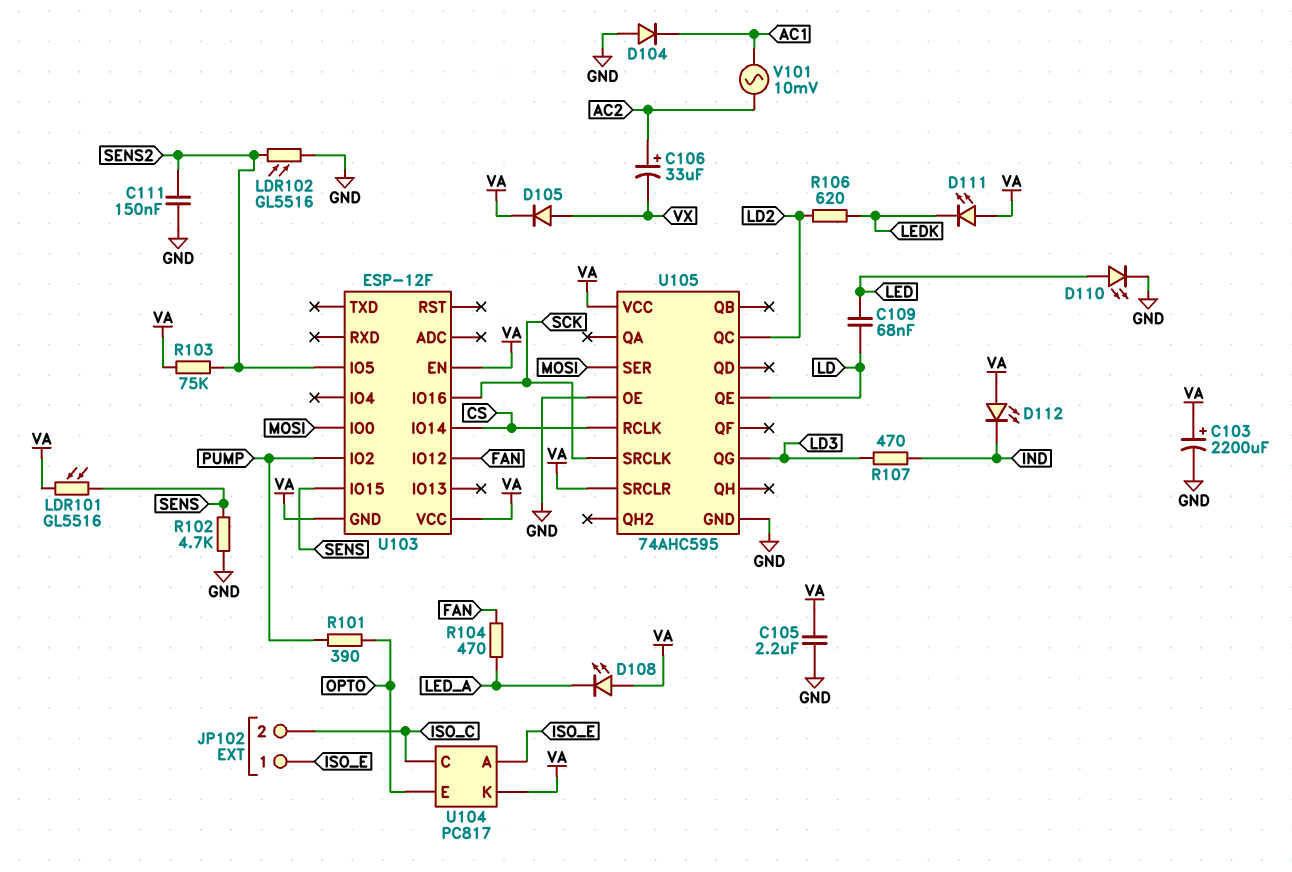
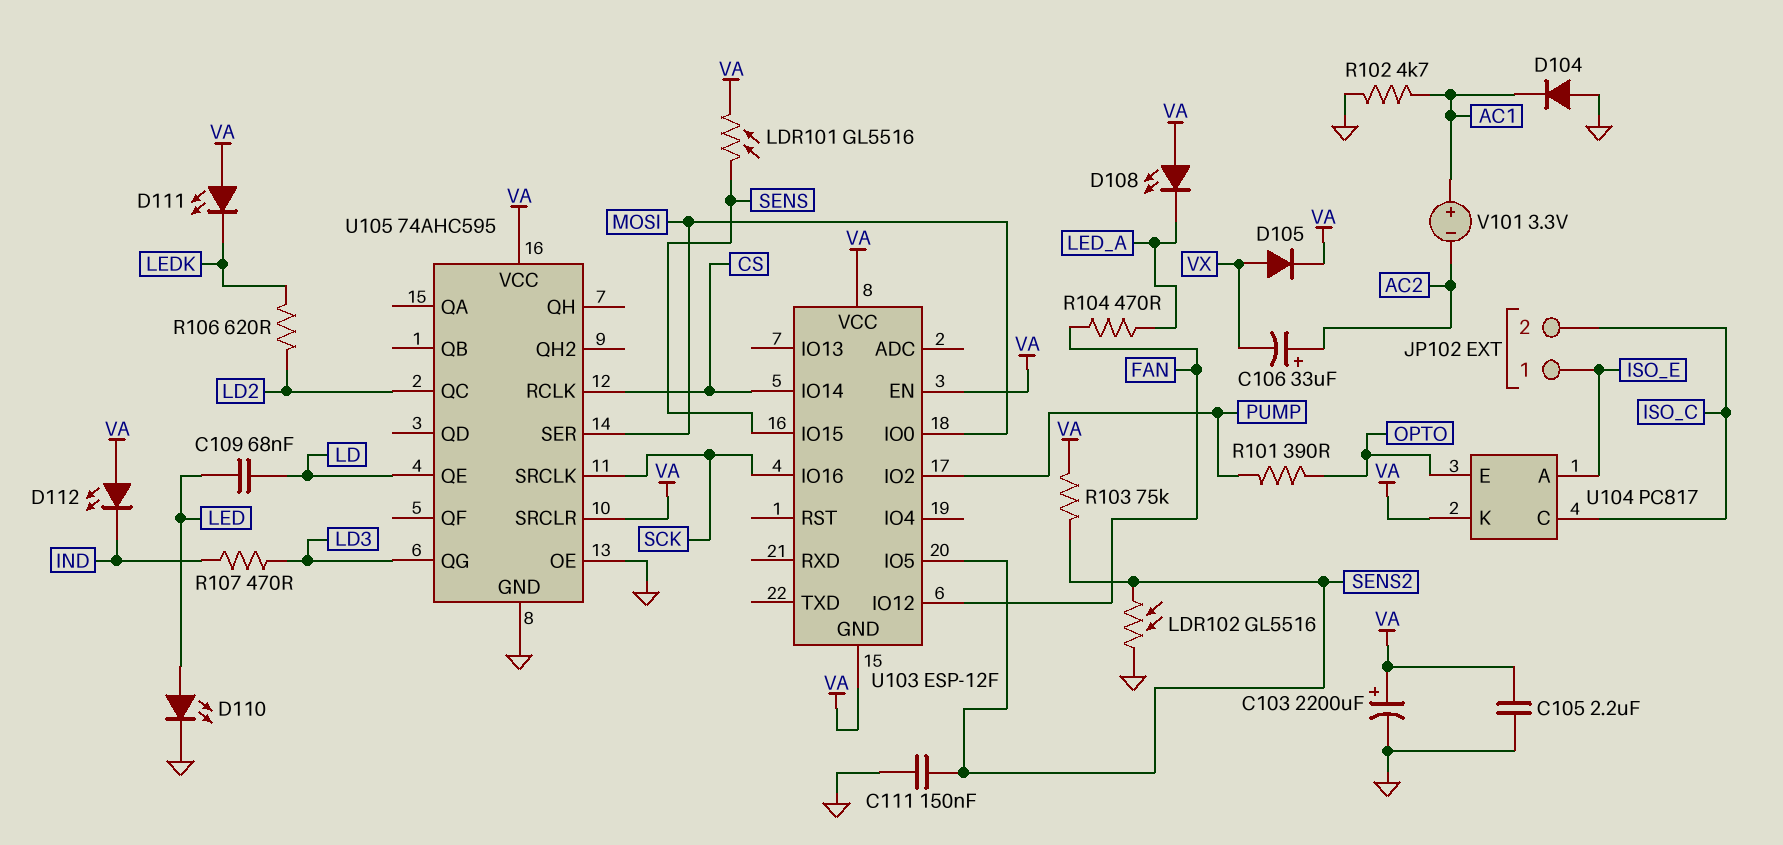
R102: 4.7k (GND, SENS) -> 4.7k (AC1, GND)
V101: AC 10mV (AC1, AC2) -> 3.3V (plus AC1, minus AC2)

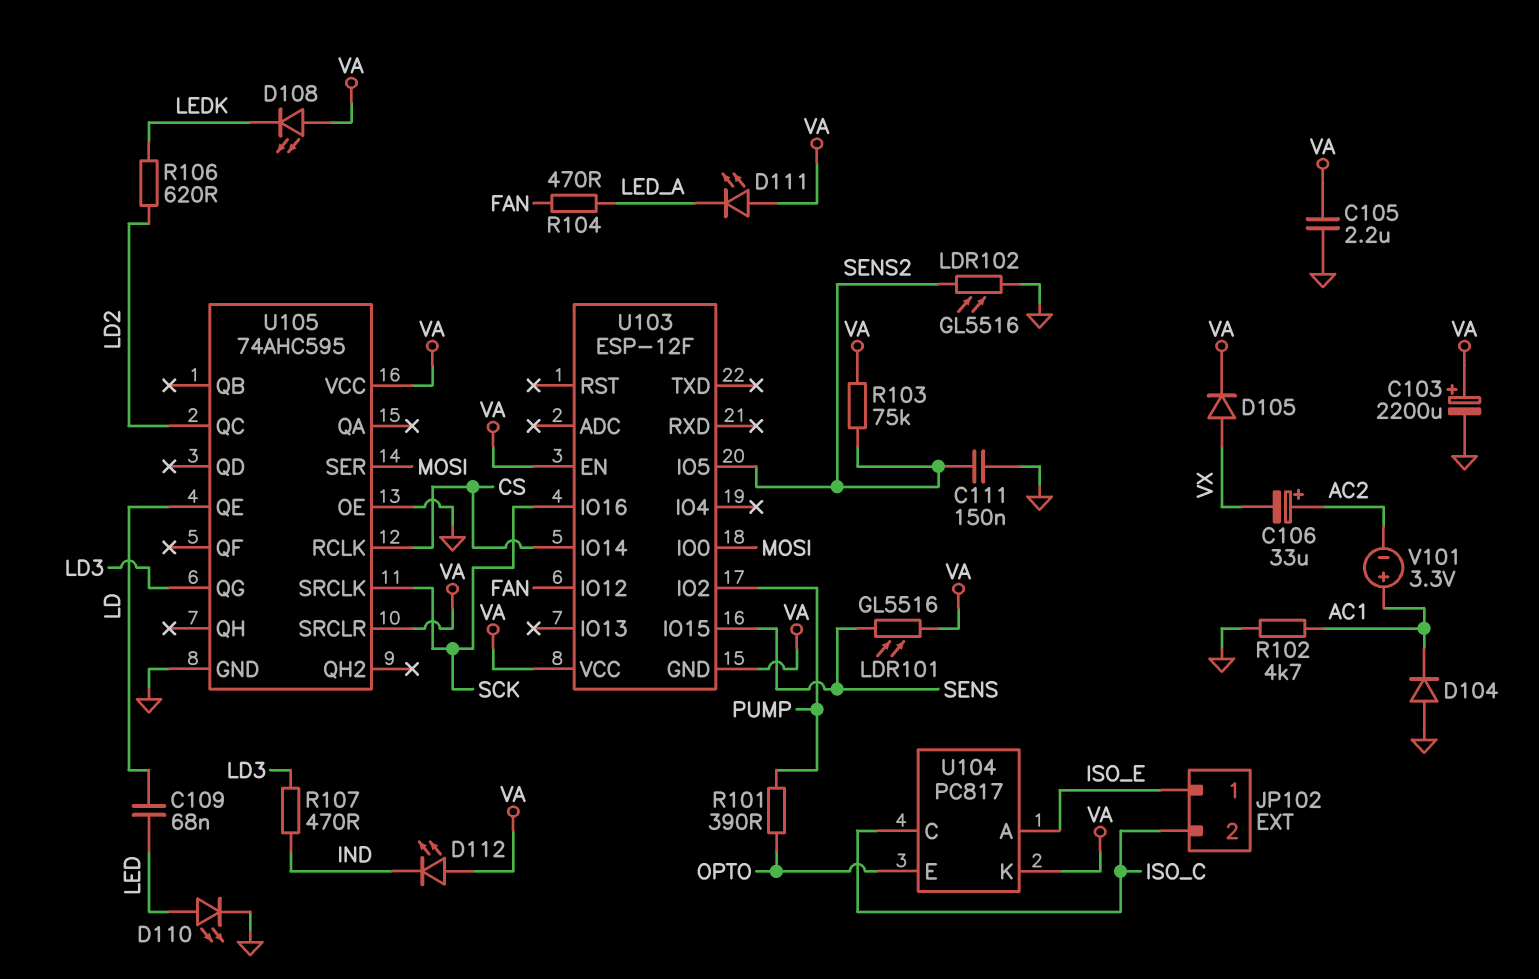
D108: LED (A VA, K LED_A) -> LED (A VA, K LEDK)
D111: LED (A VA, K LEDK) -> LED (A VA, K LED_A)

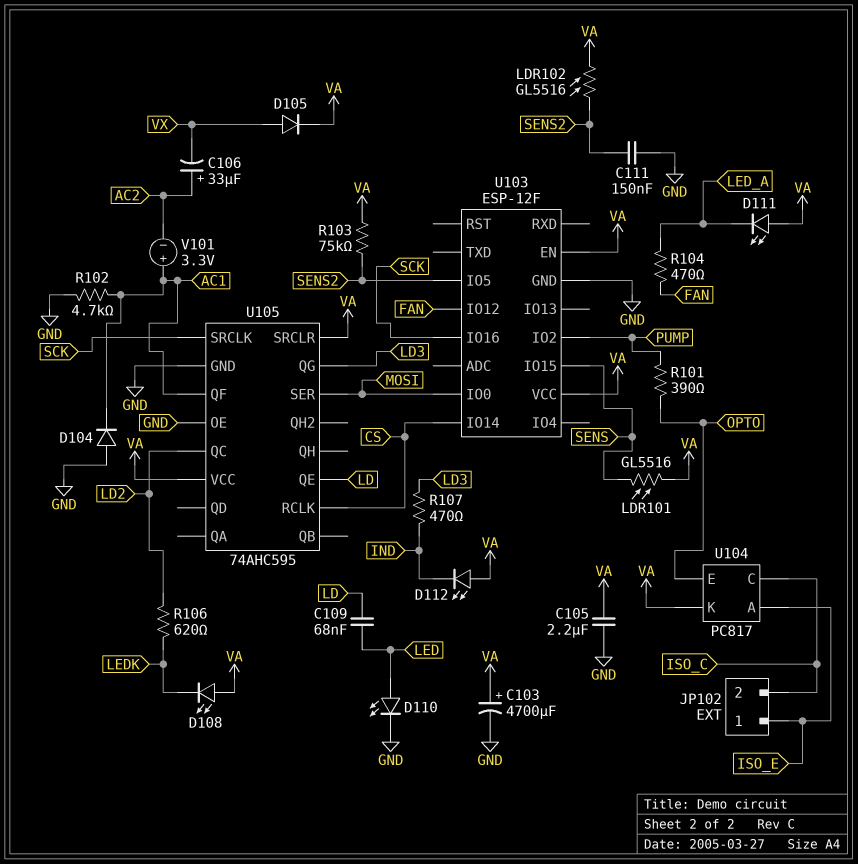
C103: 2200uF (plus VA, minus GND) -> 4700uF (plus VA, minus GND)
LDR102: GL5516 (GND, SENS2) -> GL5516 (SENS2, VA)
U103 pin GND: VA -> GND
U105 pin QF: none -> AC1

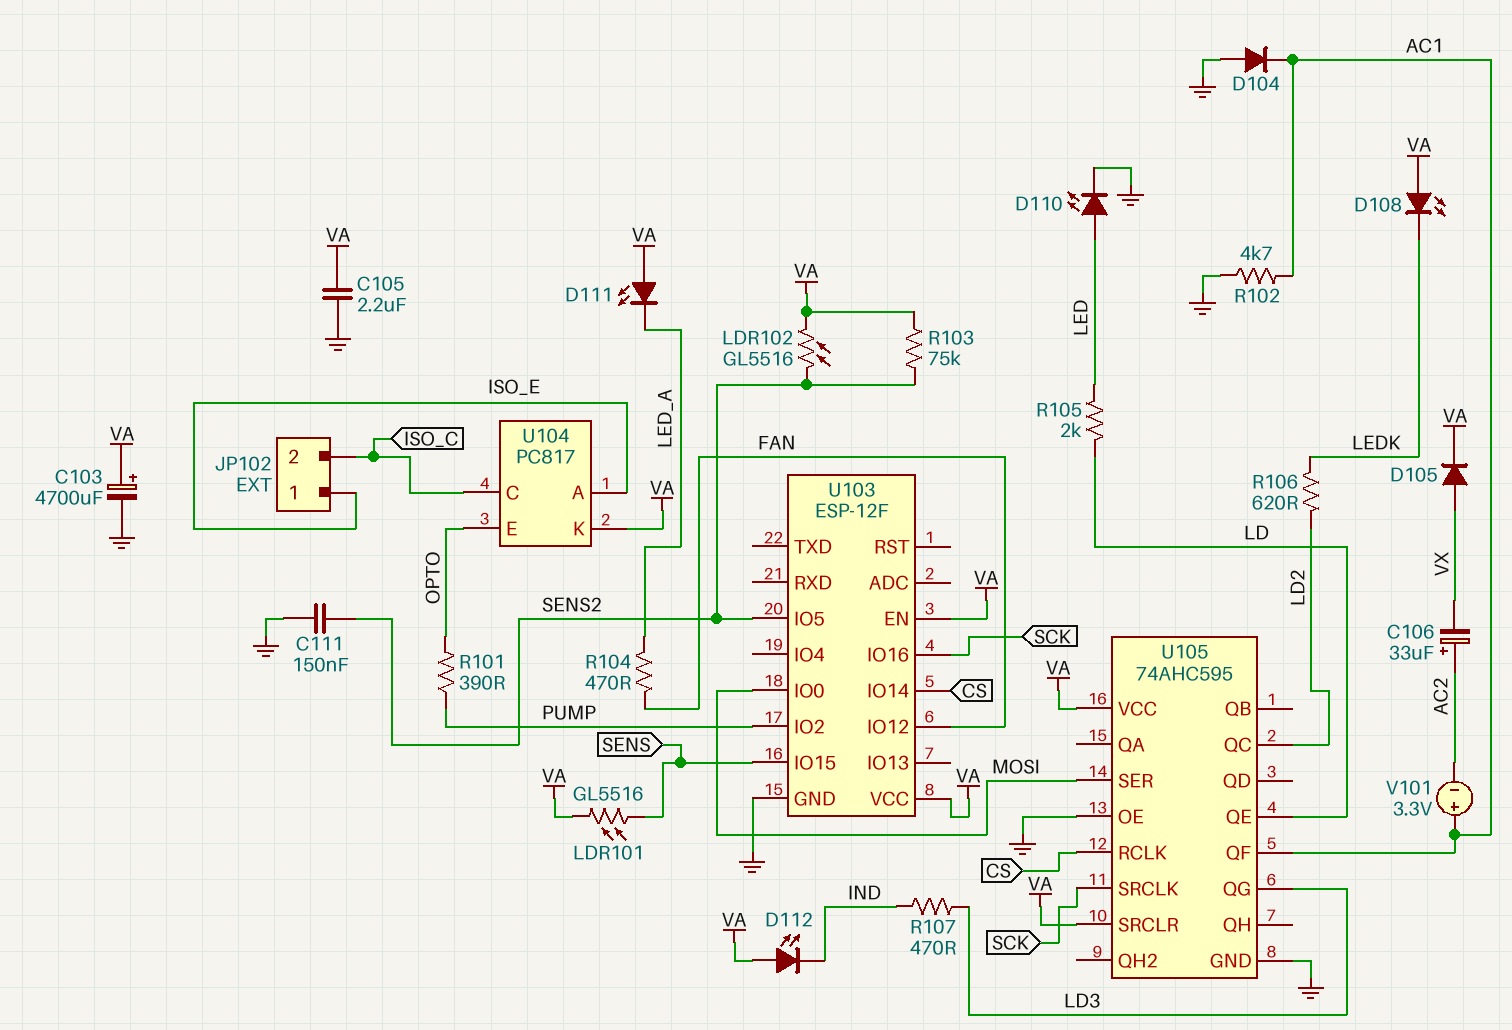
C109: 68nF (LD, LED) -> none
R105: none -> 2k (LD, LED)

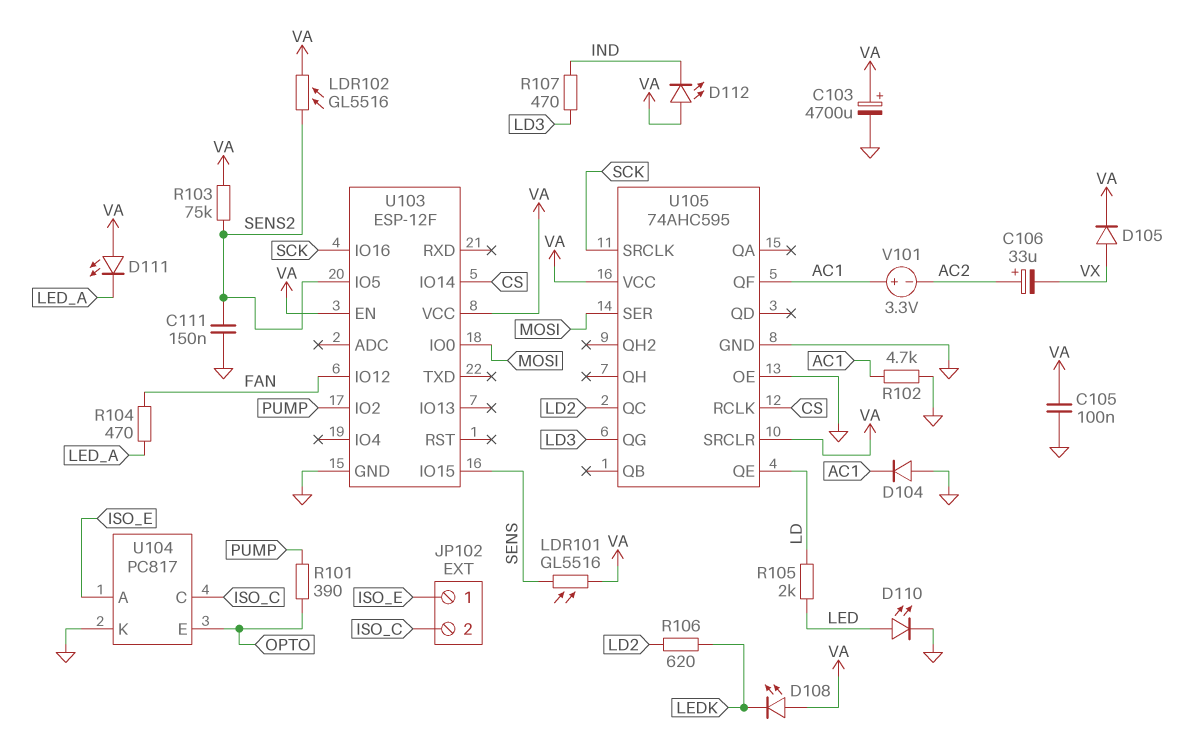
C105: 2.2uF (GND, VA) -> 100nF (GND, VA)
U104 pin K: VA -> GND

